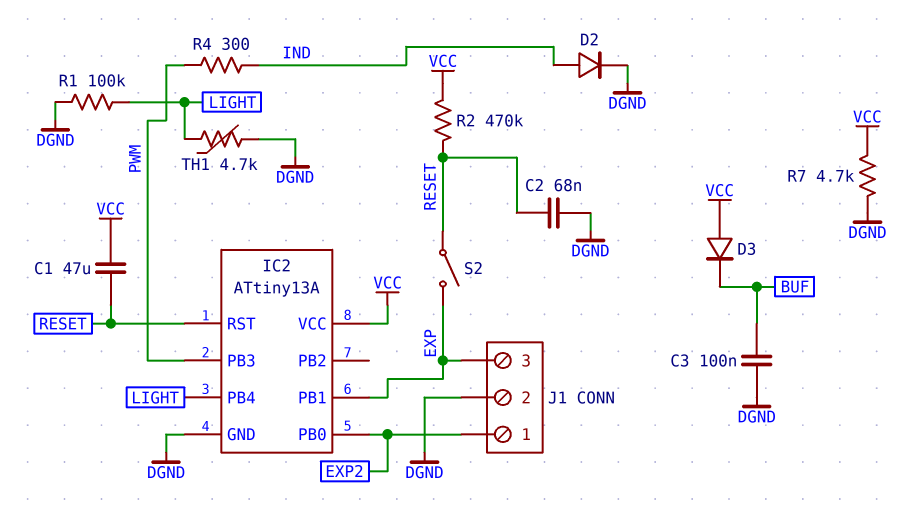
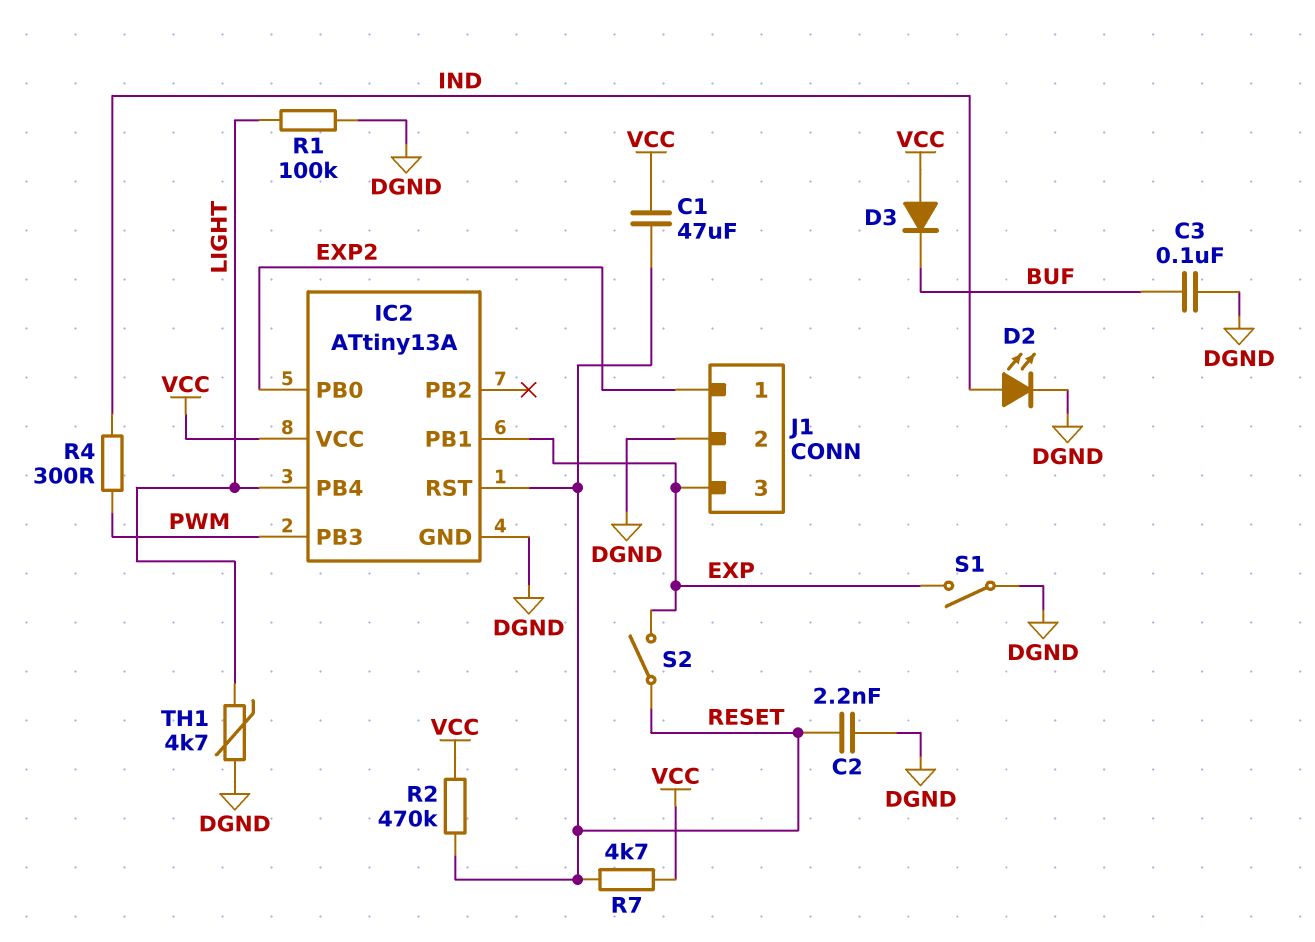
C2: 68nF (DGND, RESET) -> 2.2nF (DGND, RESET)
D2: diode (A IND, K DGND) -> LED (A IND, K DGND)
R7: 4.7k (DGND, VCC) -> 4.7k (RESET, VCC)
S1: none -> switch (DGND, EXP)

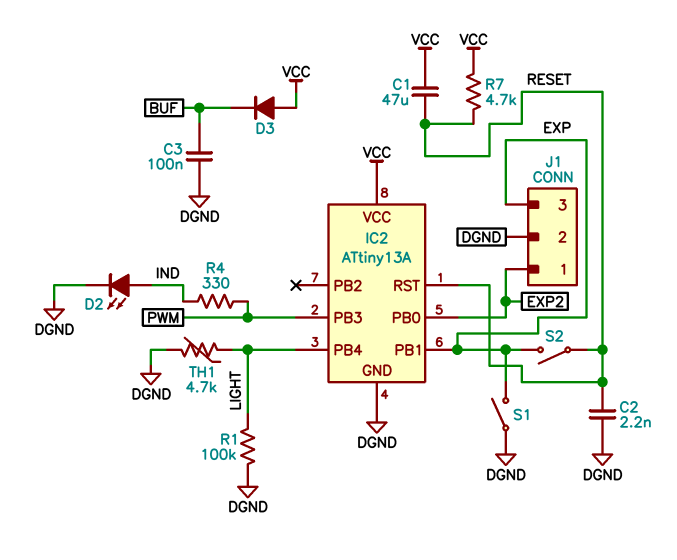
R2: 470k (RESET, VCC) -> none
R4: 300 (IND, PWM) -> 330 (IND, PWM)

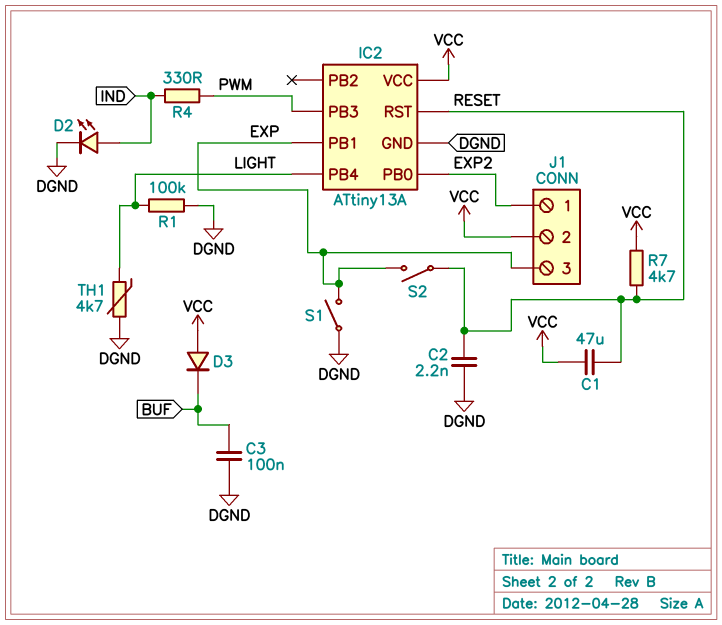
J1 pin 2: DGND -> VCC

